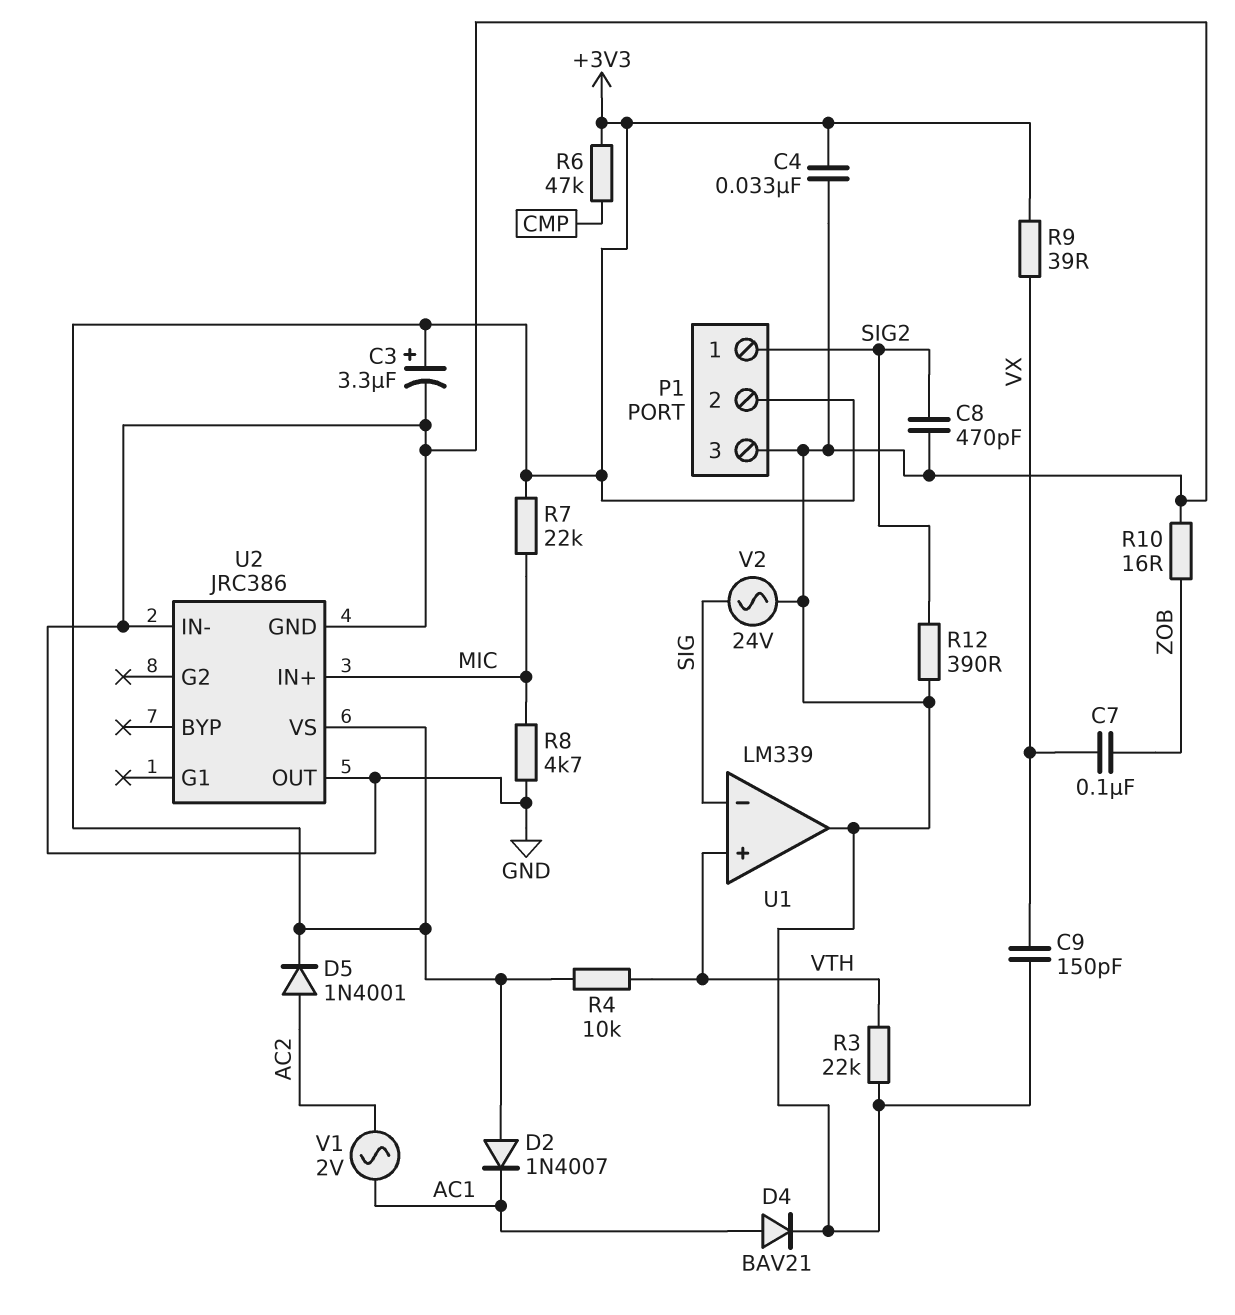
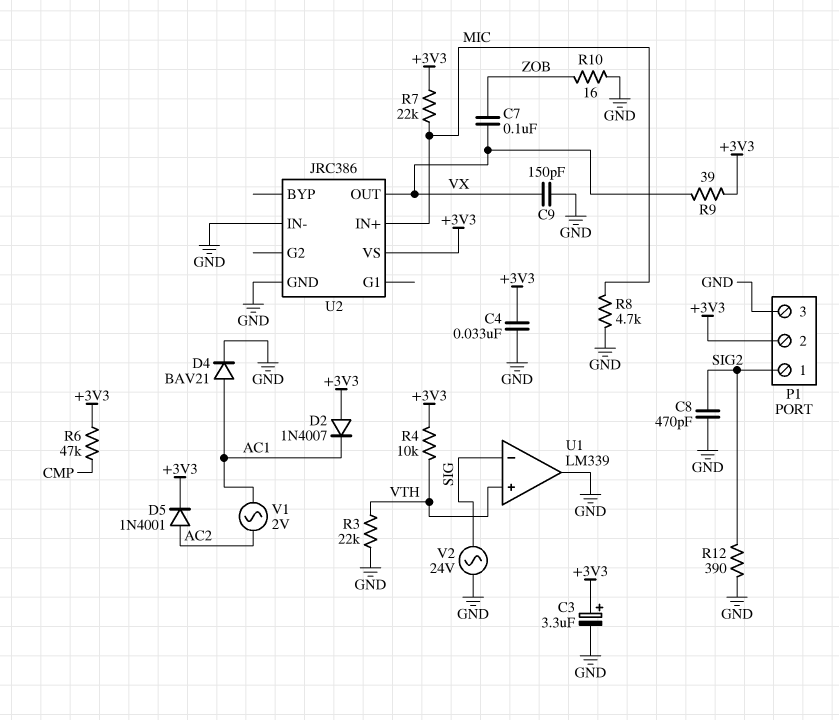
U2 pin OUT: GND -> VX

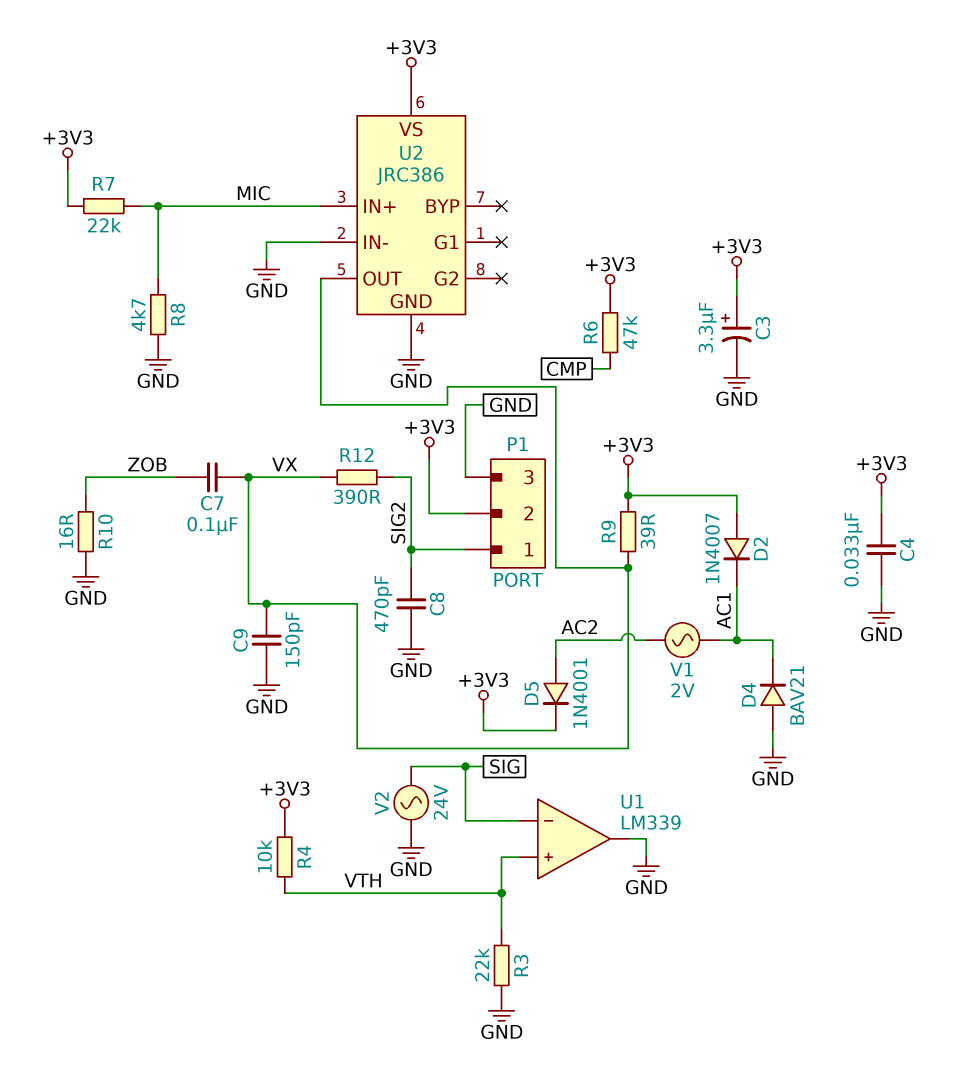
D4: diode BAV21 (A AC1, K GND) -> diode BAV21 (A GND, K AC1)
R12: 390 (GND, SIG2) -> 390 (SIG2, VX)

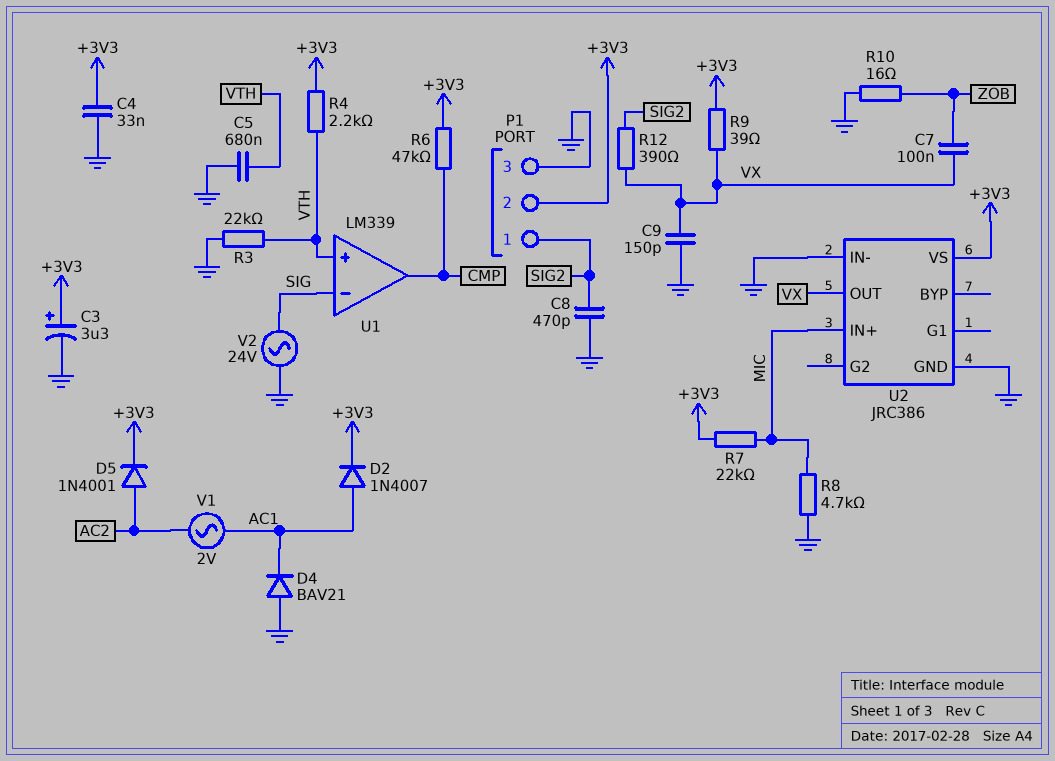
C5: none -> 680nF (GND, VTH)
D2: diode 1N4007 (A +3V3, K AC1) -> diode 1N4007 (A AC1, K +3V3)
R4: 10k (+3V3, VTH) -> 2.2k (+3V3, VTH)
U1 pin out: GND -> CMP

